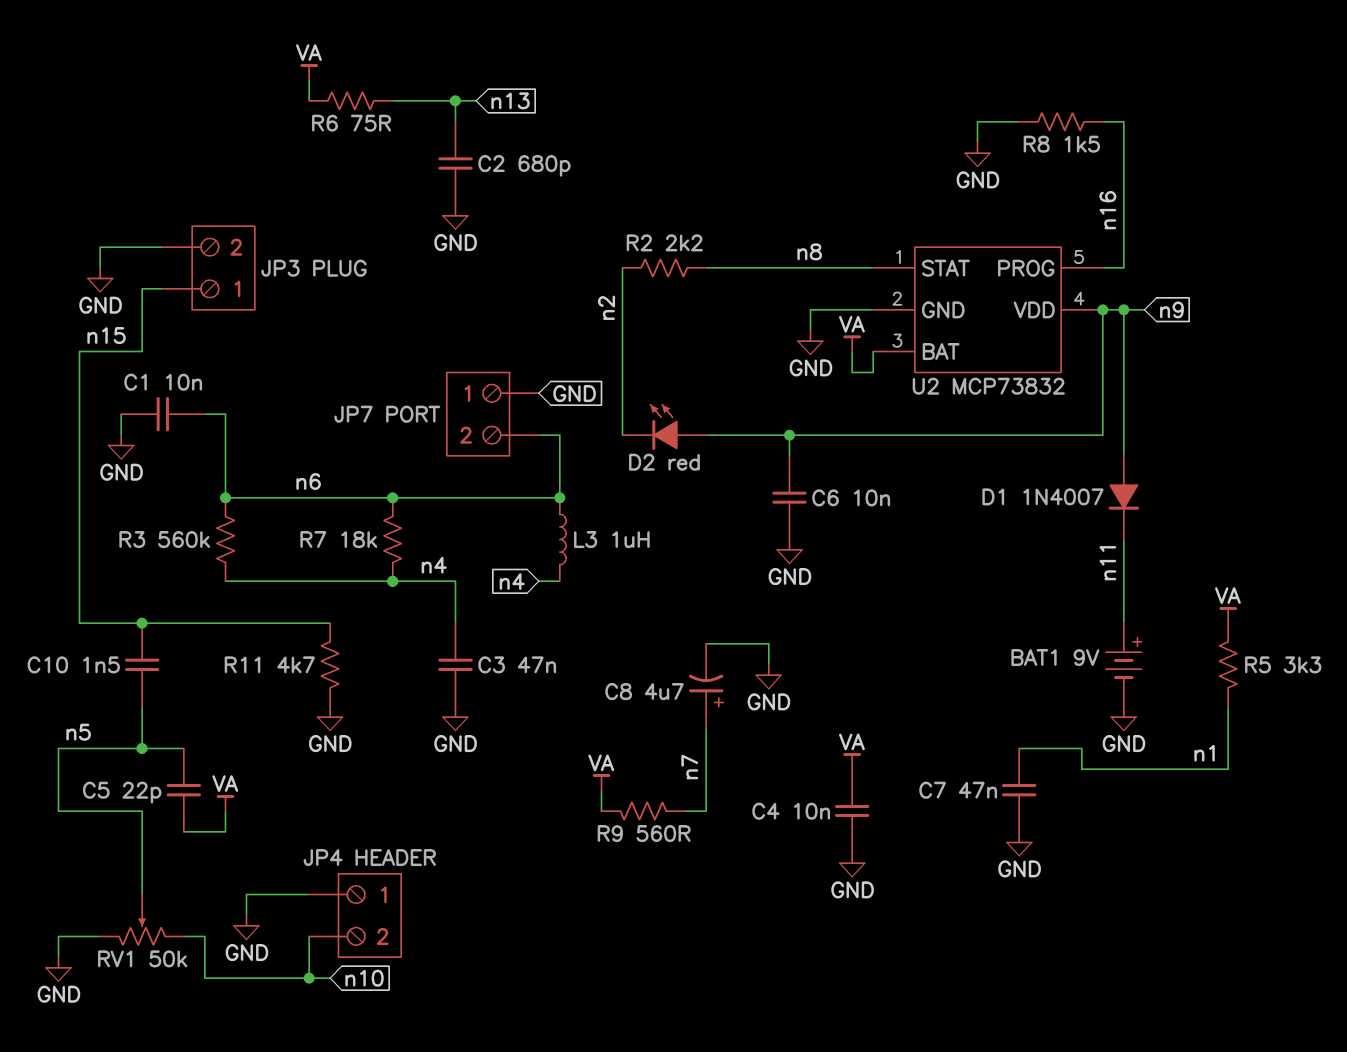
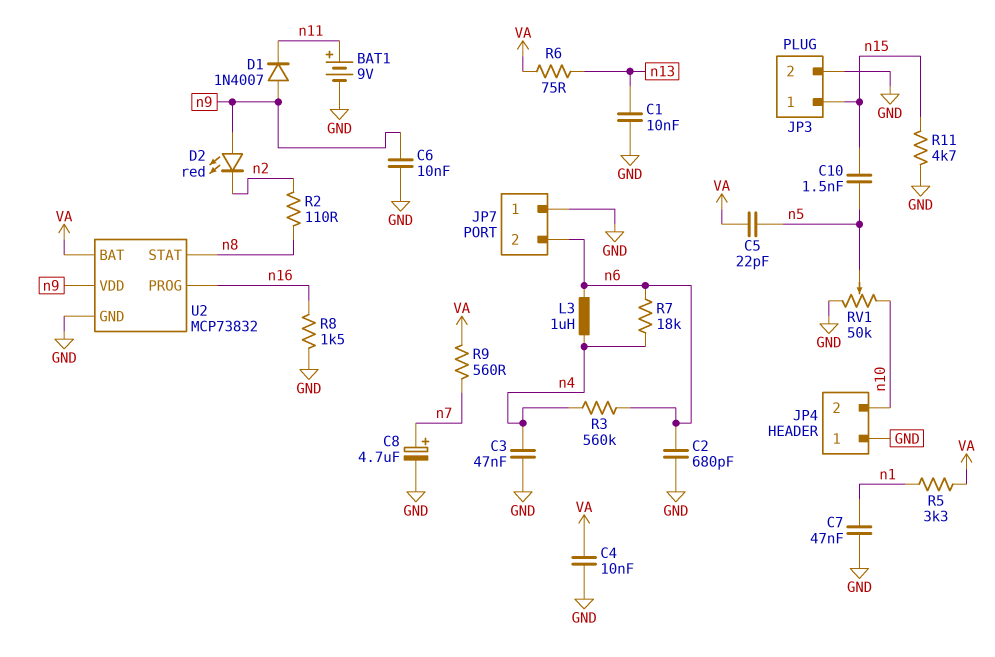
C1: 10nF (GND, n6) -> 10nF (GND, n13)
C2: 680pF (GND, n13) -> 680pF (GND, n6)
R2: 2.2k (n2, n8) -> 110 (n2, n8)

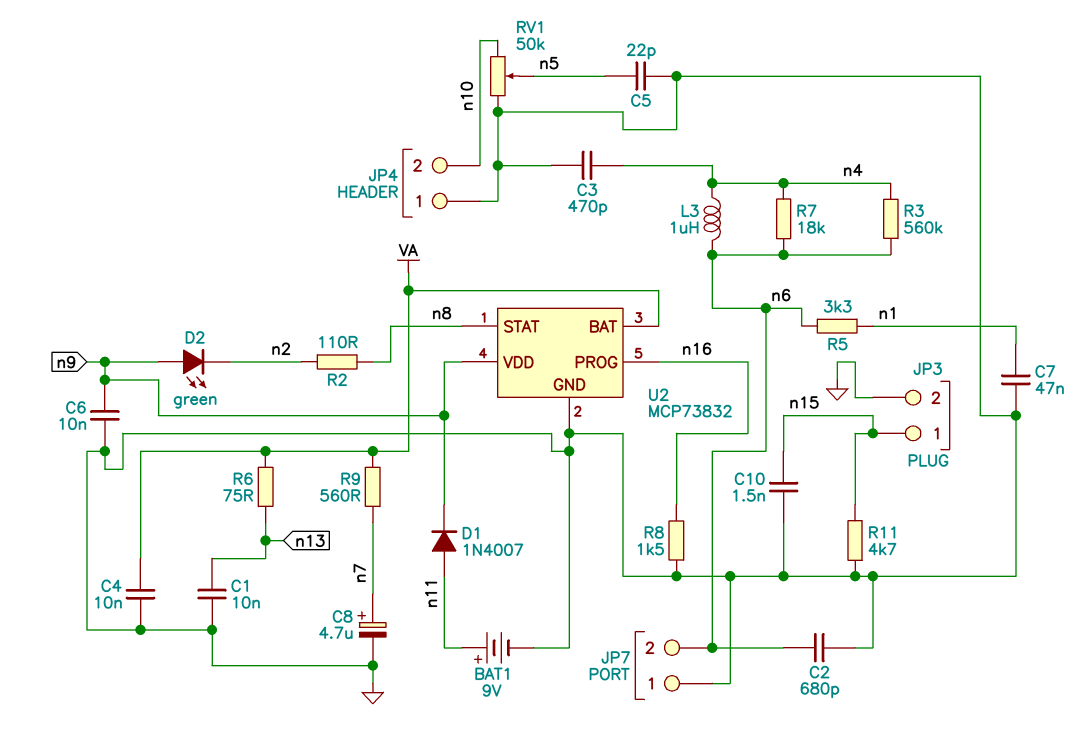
C3: 47nF (GND, n4) -> 470pF (GND, n4)
C5: 22pF (VA, n5) -> 22pF (GND, n5)
C10: 1.5nF (n5, n15) -> 1.5nF (GND, n15)
D1: diode 1N4007 (A n9, K n11) -> diode 1N4007 (A n11, K n9)
D2: LED red (A n9, K n2) -> LED green (A n9, K n2)
R5: 3.3k (VA, n1) -> 3.3k (n1, n6)

